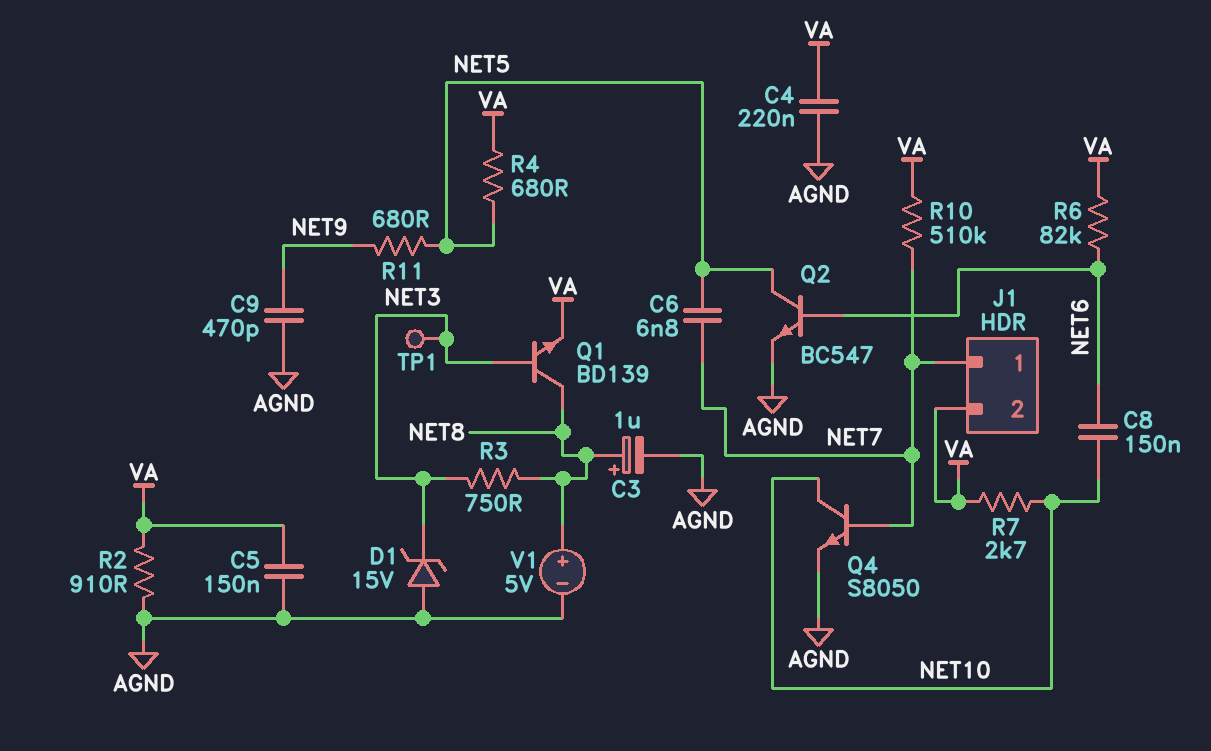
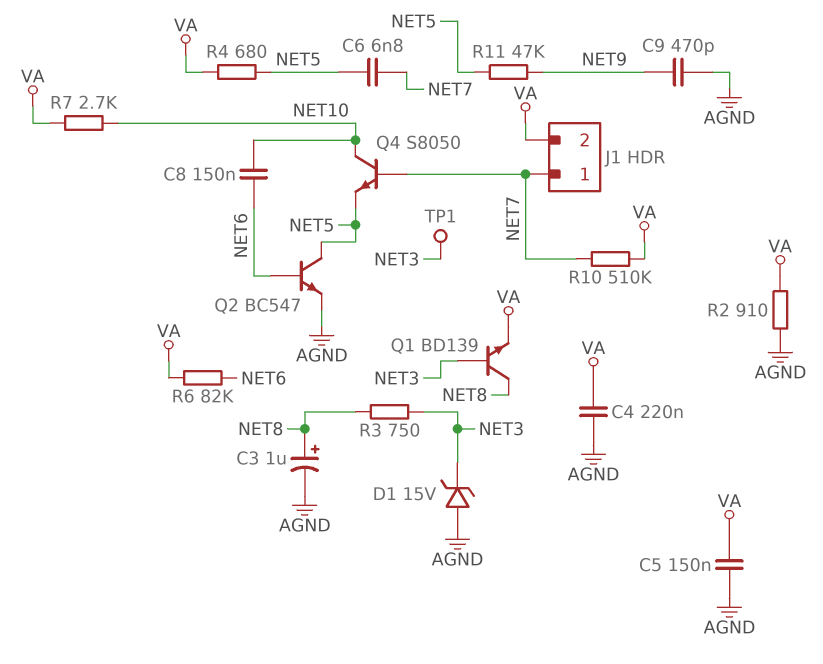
Q4: NPN S8050 (B NET7, C NET10, E AGND) -> NPN S8050 (B NET7, C NET10, E NET5)
R11: 680 (NET5, NET9) -> 47k (NET5, NET9)
V1: 5V (plus NET8, minus AGND) -> none

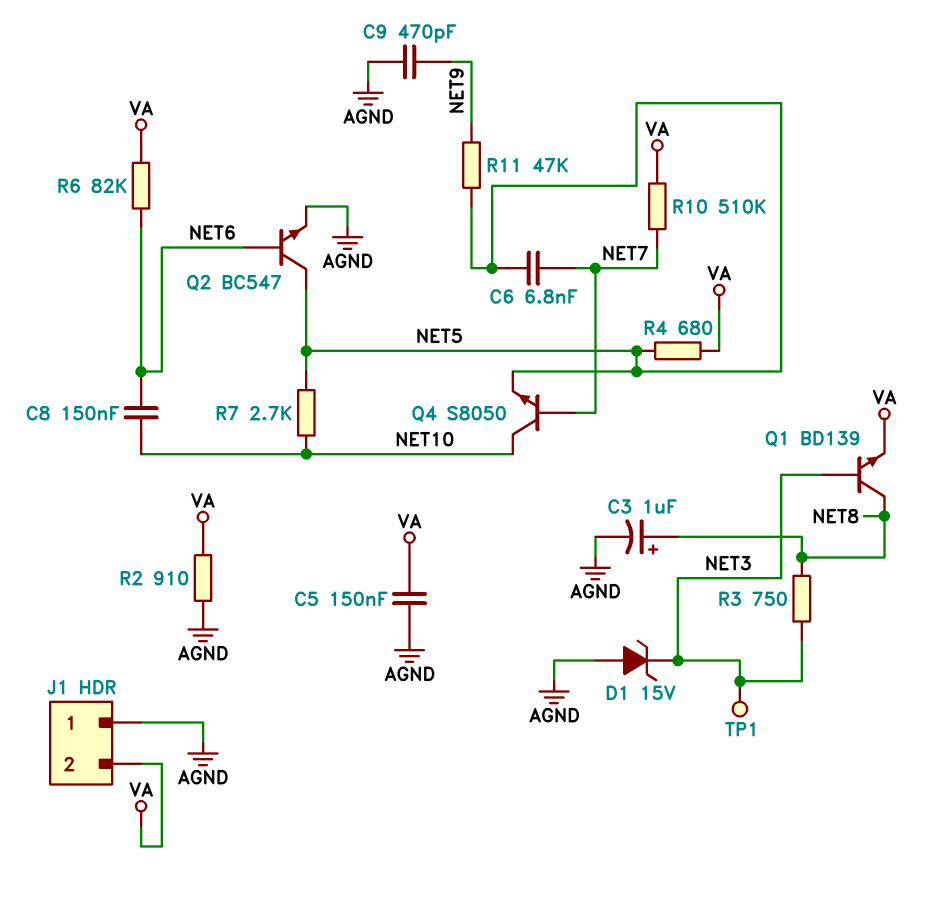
C4: 220nF (AGND, VA) -> none
J1 pin 1: NET7 -> AGND
R7: 2.7k (NET10, VA) -> 2.7k (NET5, NET10)

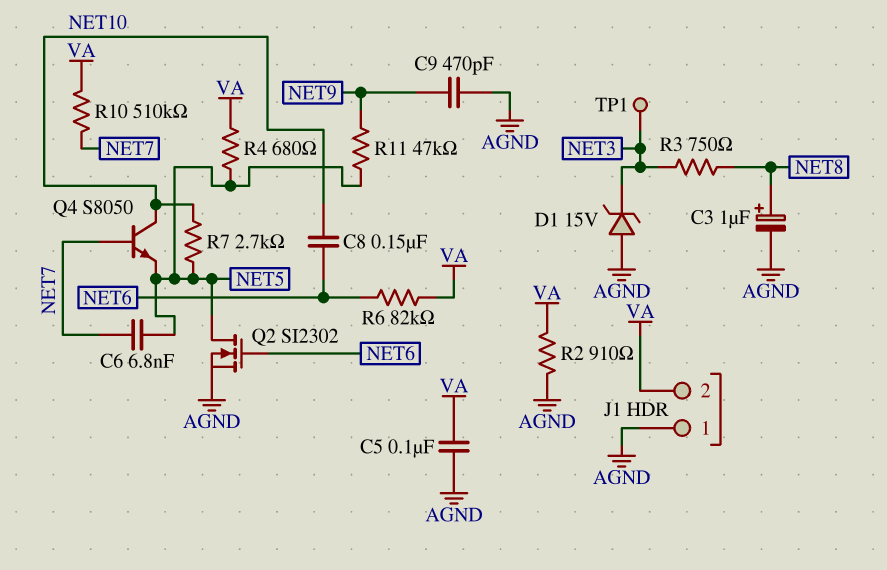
C5: 150nF (AGND, VA) -> 100nF (AGND, VA)
Q1: NPN BD139 (B NET3, C NET8, E VA) -> none
Q2: NPN BC547 (B NET6, C NET5, E AGND) -> NMOS SI2302 (G NET6, D NET5, S AGND)

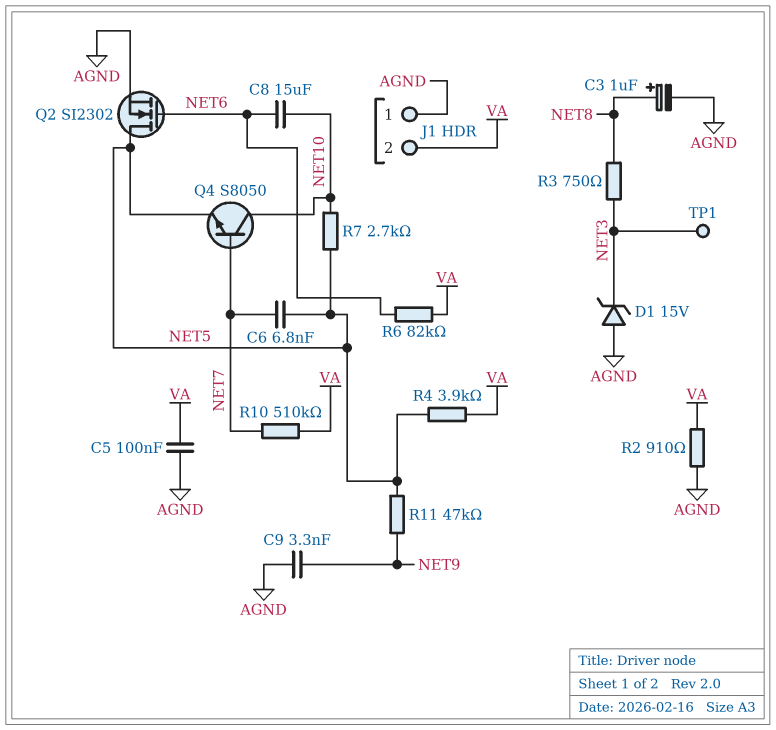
C8: 150nF (NET6, NET10) -> 15uF (NET6, NET10)
C9: 470pF (AGND, NET9) -> 3.3nF (AGND, NET9)
R4: 680 (NET5, VA) -> 3.9k (NET5, VA)

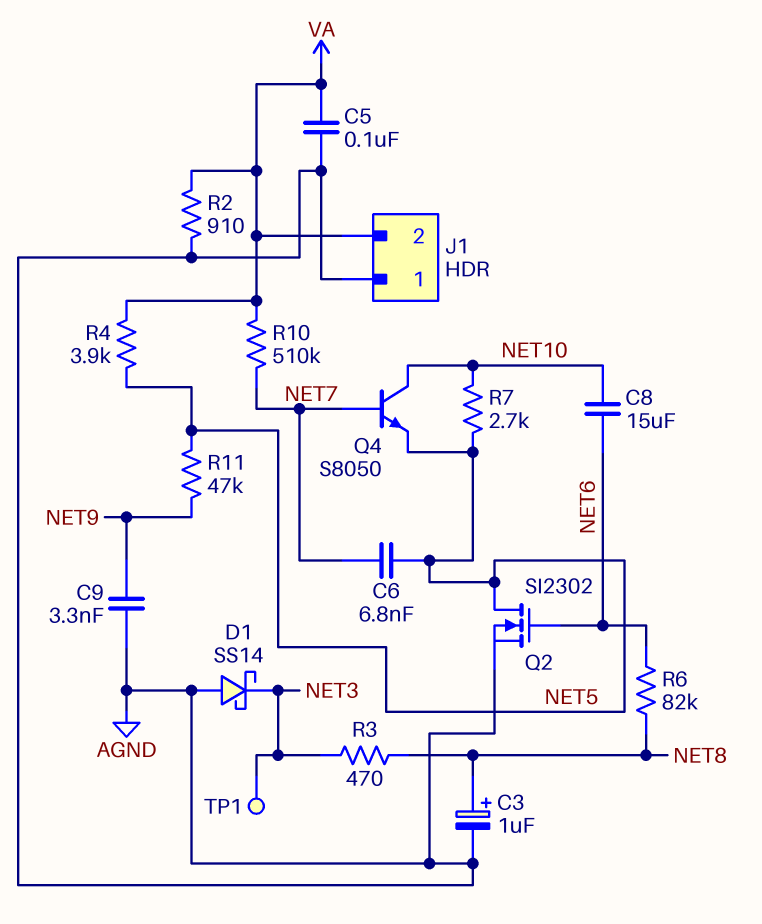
D1: zener 15V (A AGND, K NET3) -> schottky SS14 (A AGND, K NET3)
R3: 750 (NET3, NET8) -> 470 (NET3, NET8)
R6: 82k (NET6, VA) -> 82k (NET6, NET8)

